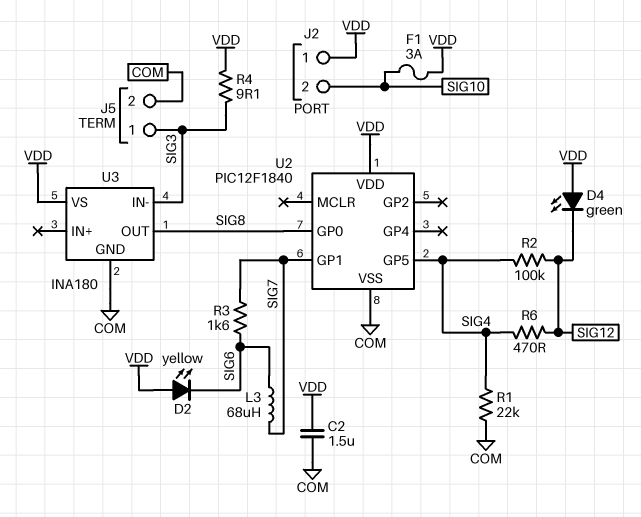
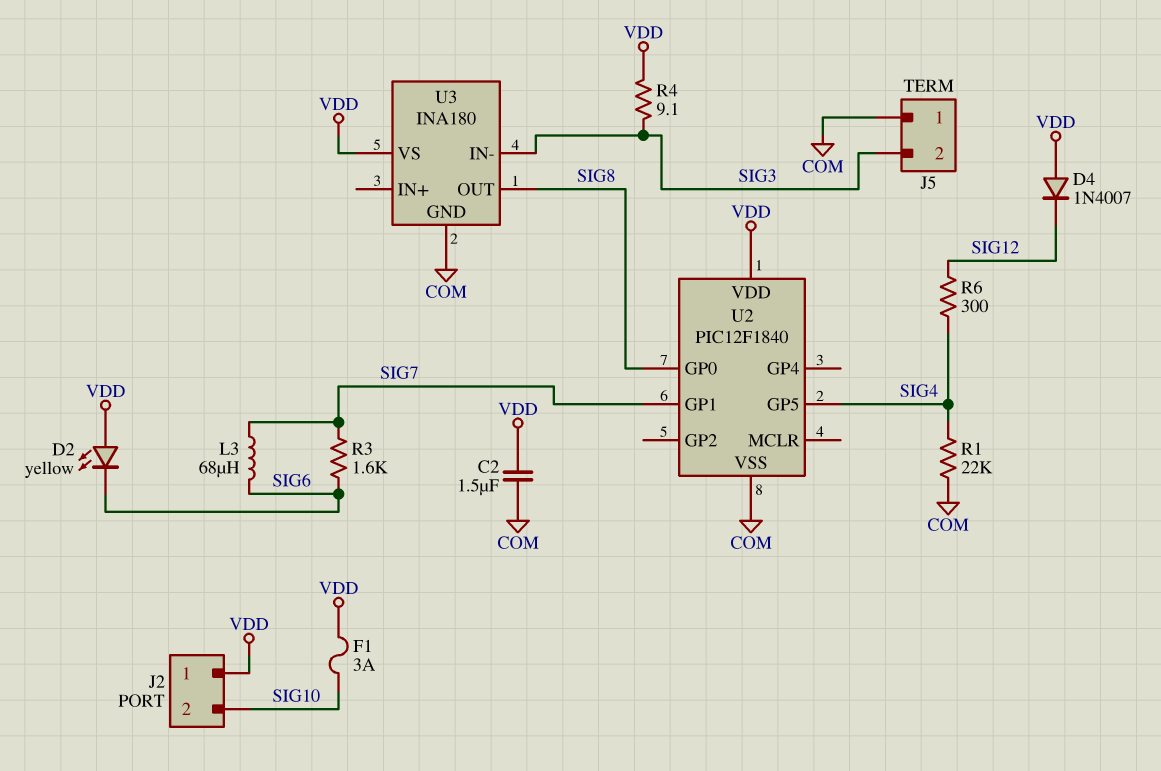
D4: LED green (A VDD, K SIG12) -> diode 1N4007 (A VDD, K SIG12)
J5 pin 1: SIG3 -> COM
J5 pin 2: COM -> SIG3
R2: 100k (SIG4, SIG12) -> none
R6: 470 (SIG4, SIG12) -> 300 (SIG4, SIG12)

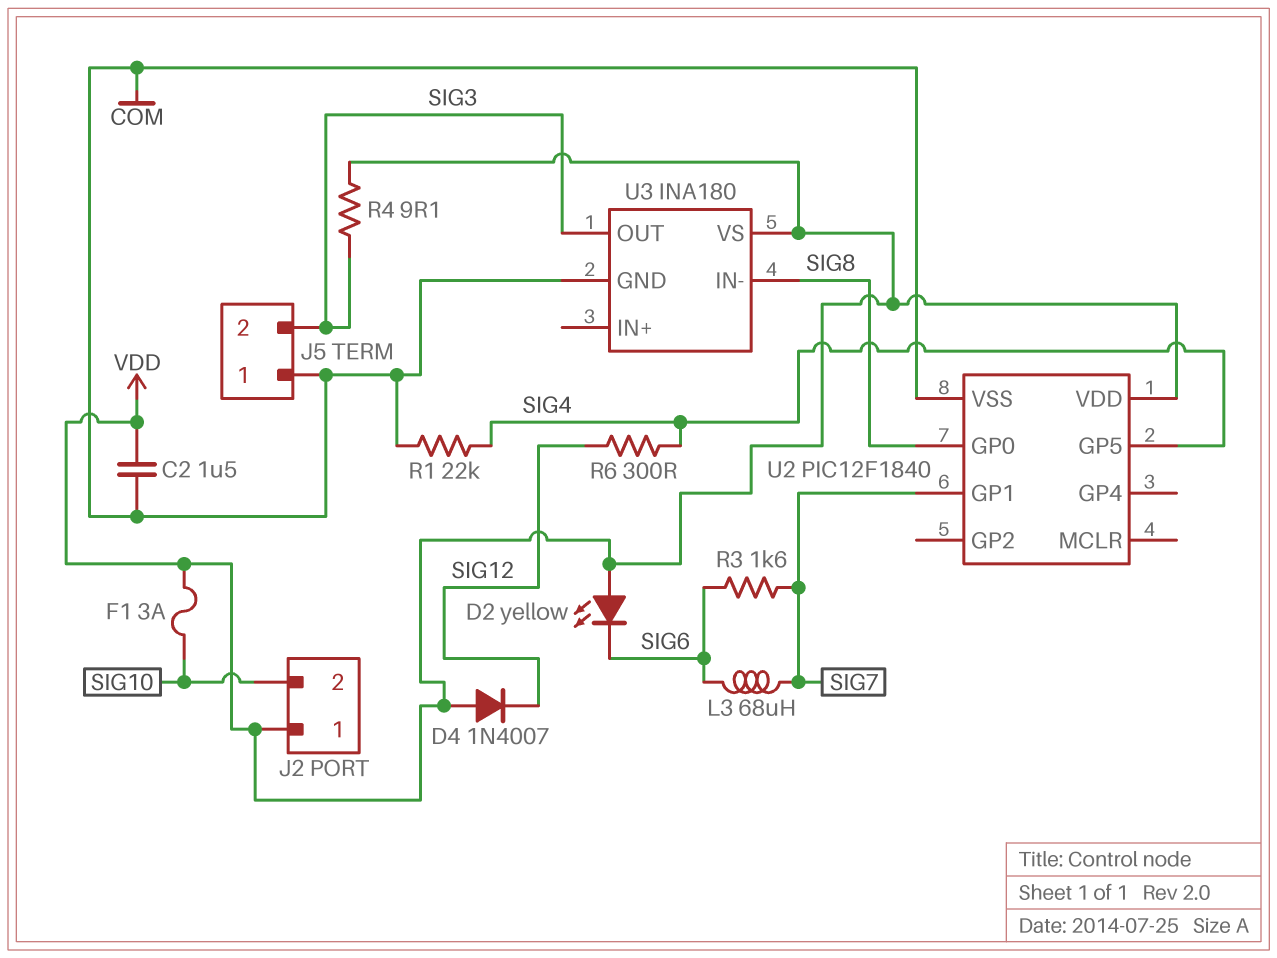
U3 pin IN-: SIG3 -> SIG8
U3 pin OUT: SIG8 -> SIG3

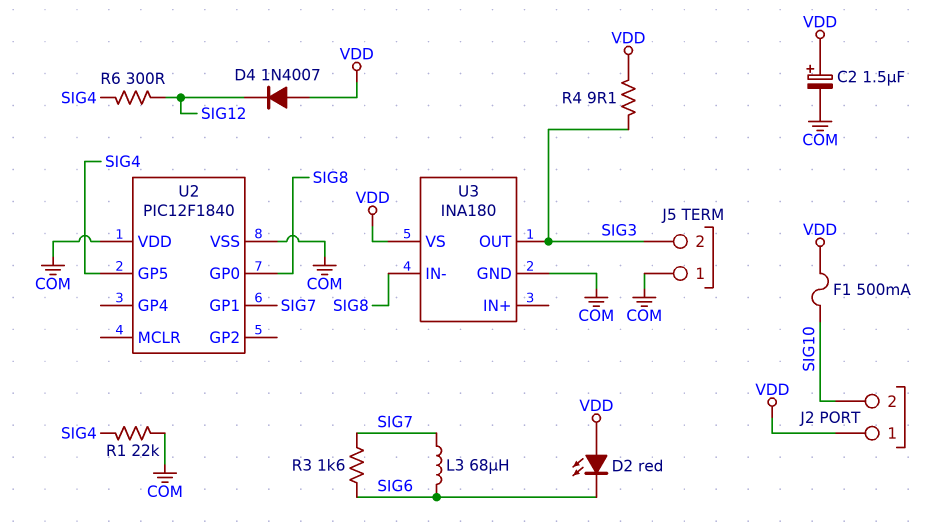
C2: 1.5uF (COM, VDD) -> 1.5uF (plus VDD, minus COM)
D2: LED yellow (A VDD, K SIG6) -> LED red (A VDD, K SIG6)
F1: 3A (SIG10, VDD) -> 500mA (SIG10, VDD)
U2 pin VDD: VDD -> COM

